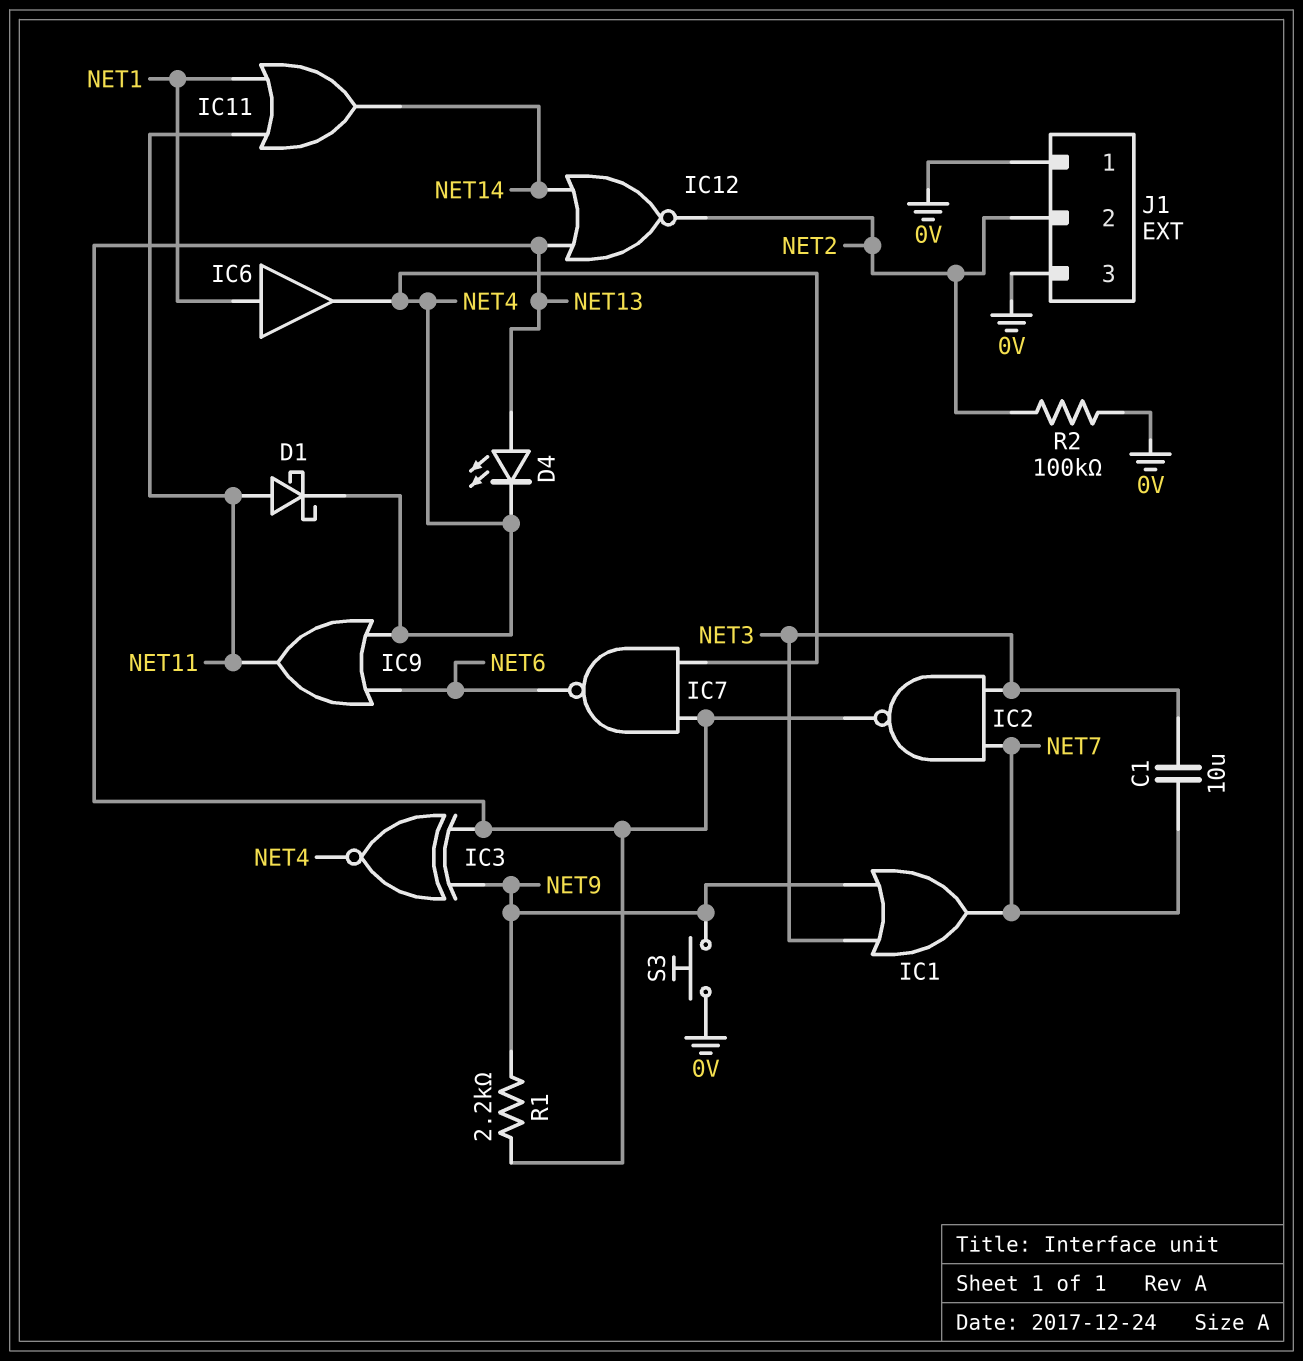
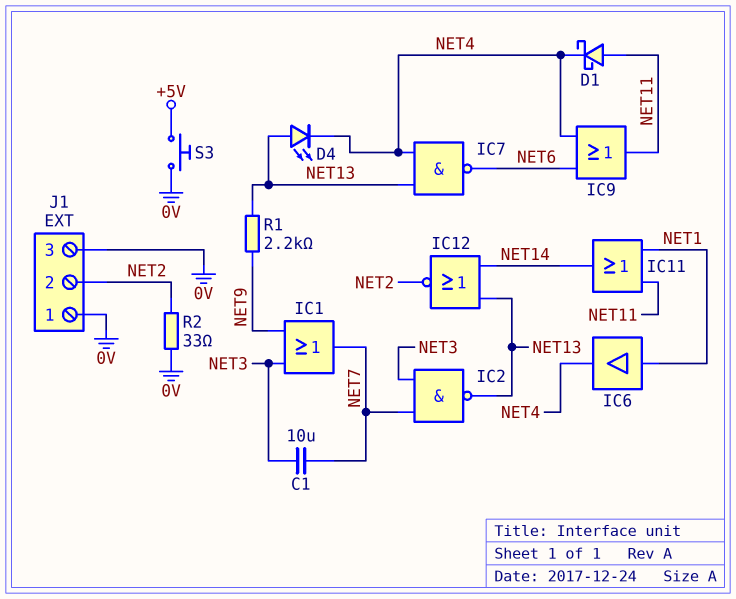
IC3: XNOR (in NET9, in NET13, out NET4) -> none
R2: 100k (0V, NET2) -> 33 (0V, NET2)
S3: button (0V, NET9) -> button (+5V, 0V)

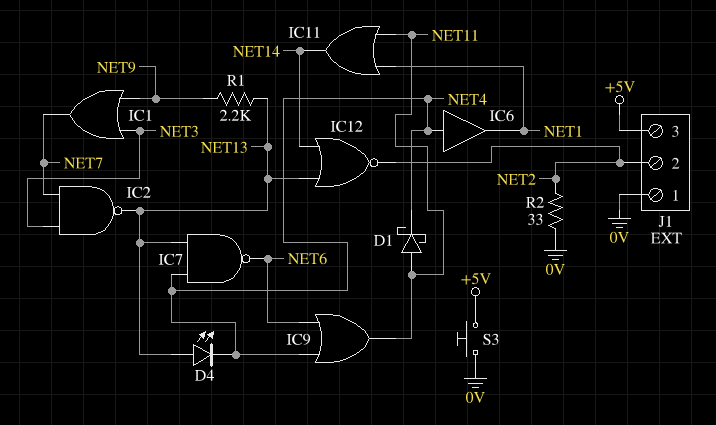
C1: 10uF (NET3, NET7) -> none
IC6: buffer (in NET1, out NET4) -> buffer (in NET4, out NET1)
J1 pin 3: 0V -> +5V

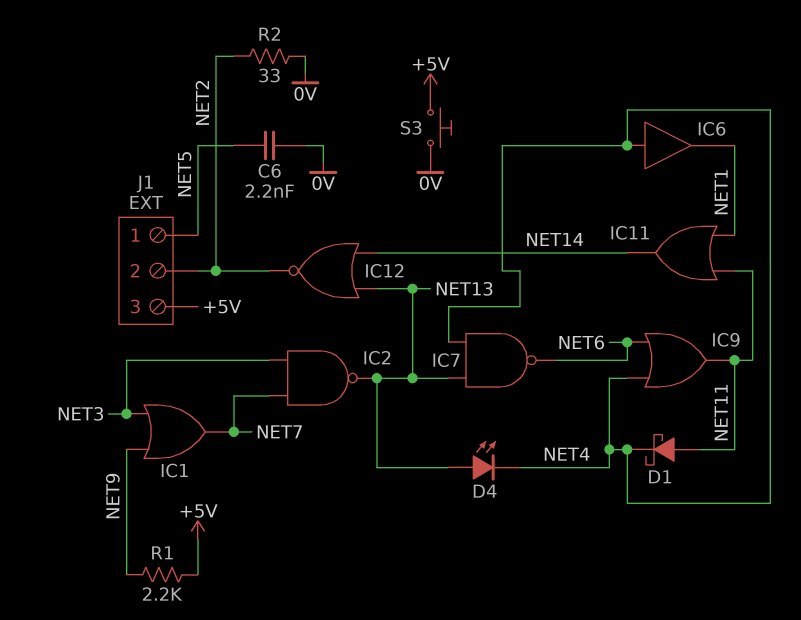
C6: none -> 2.2nF (0V, NET5)
J1 pin 1: 0V -> NET5
R1: 2.2k (NET9, NET13) -> 2.2k (+5V, NET9)

